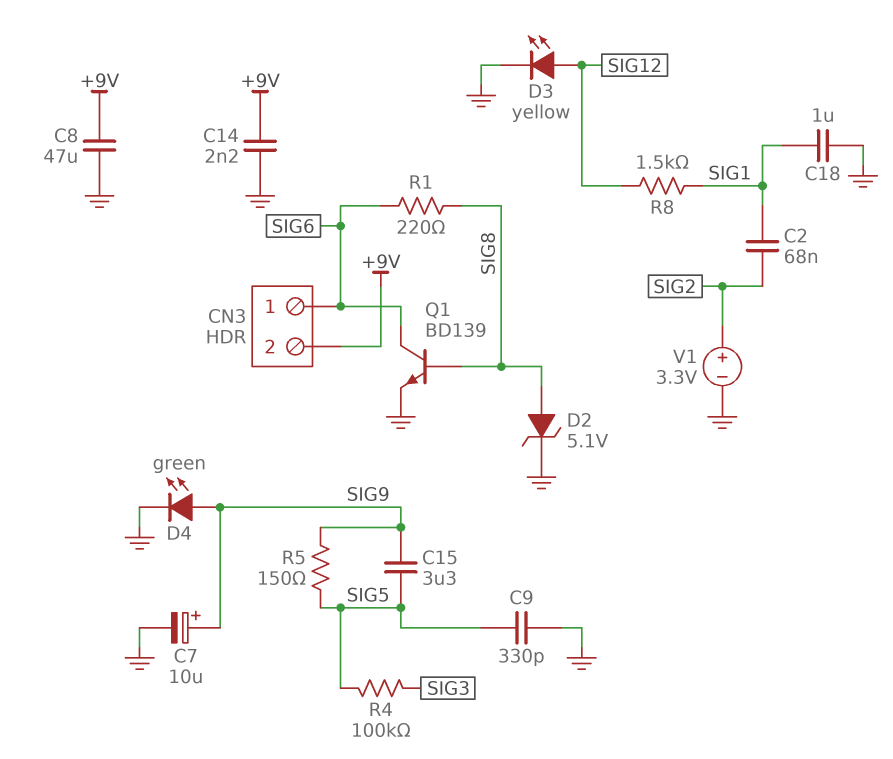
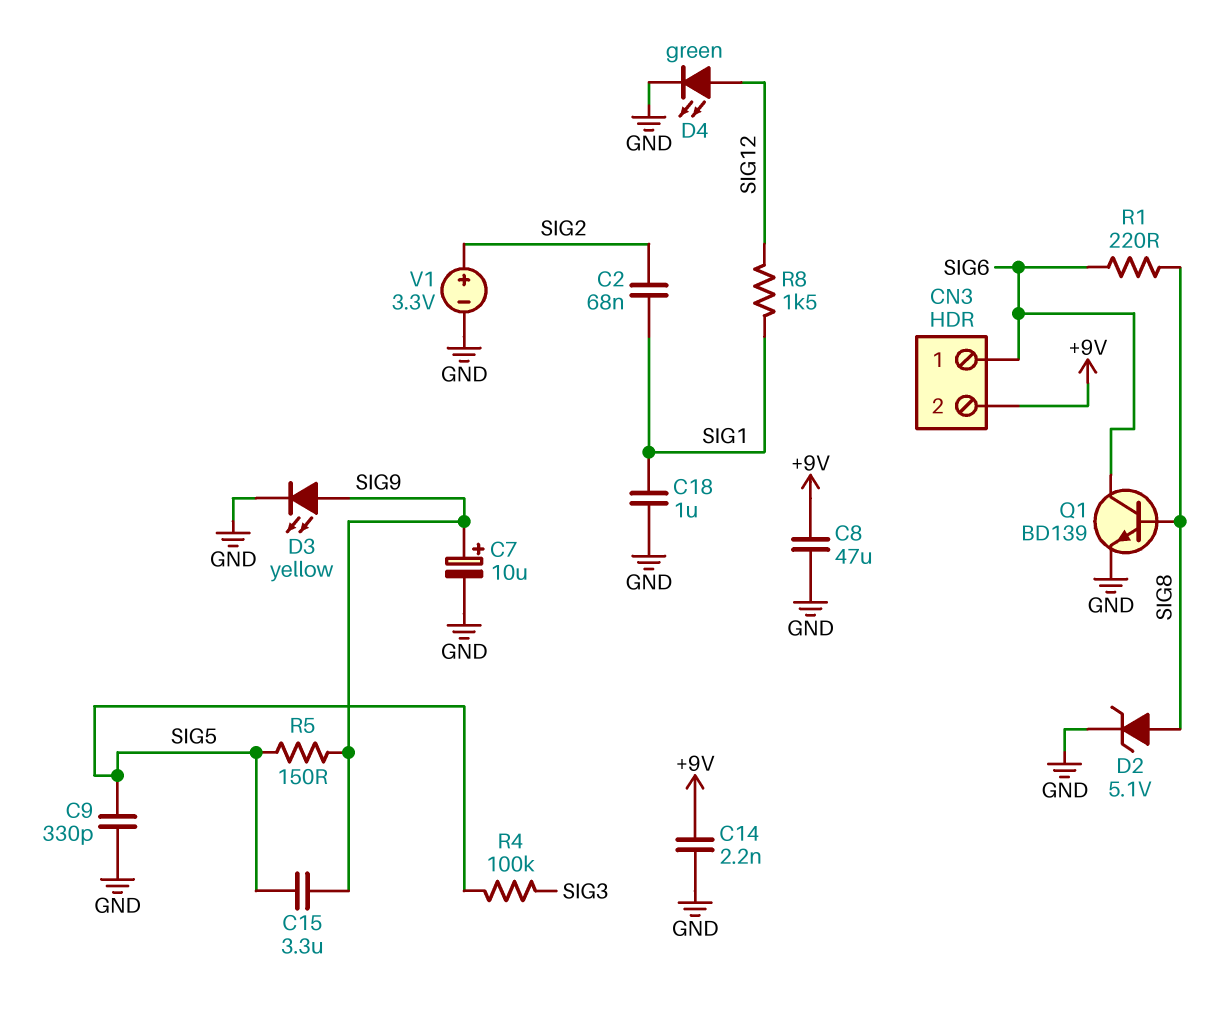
D3: LED yellow (A SIG12, K GND) -> LED yellow (A SIG9, K GND)
D4: LED green (A SIG9, K GND) -> LED green (A SIG12, K GND)

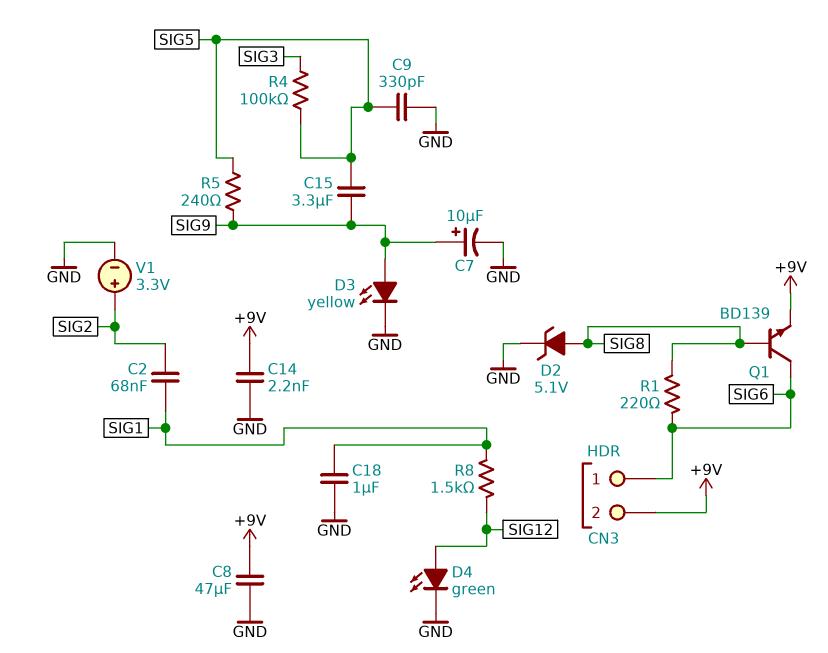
Q1: NPN BD139 (B SIG8, C SIG6, E GND) -> NPN BD139 (B SIG8, C SIG6, E +9V)
R5: 150 (SIG5, SIG9) -> 240 (SIG5, SIG9)

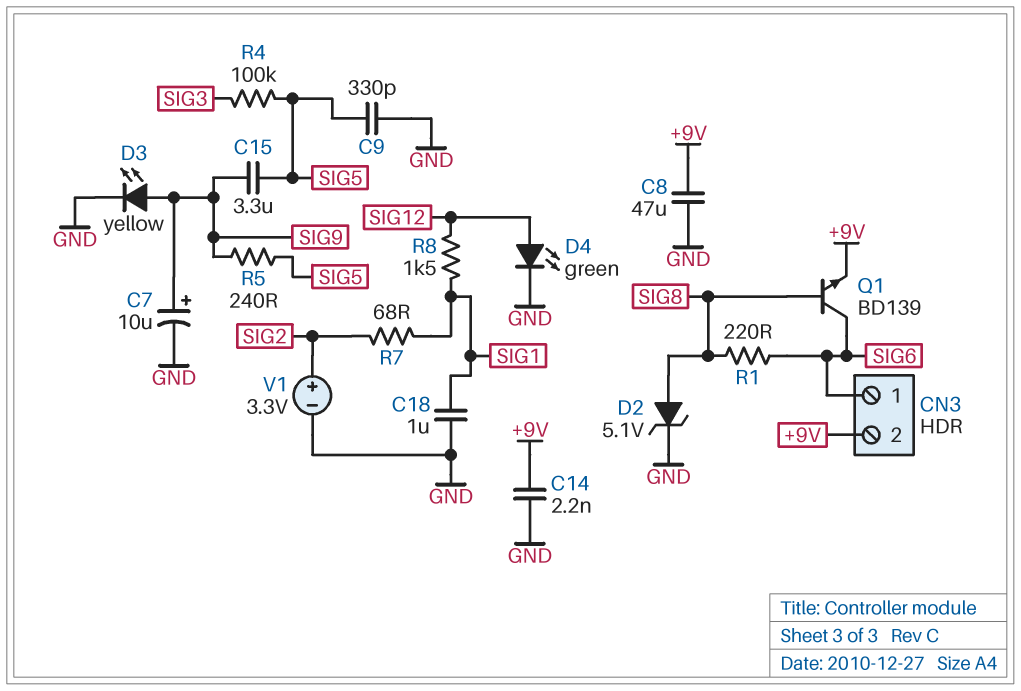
C2: 68nF (SIG1, SIG2) -> none
R7: none -> 68 (SIG1, SIG2)

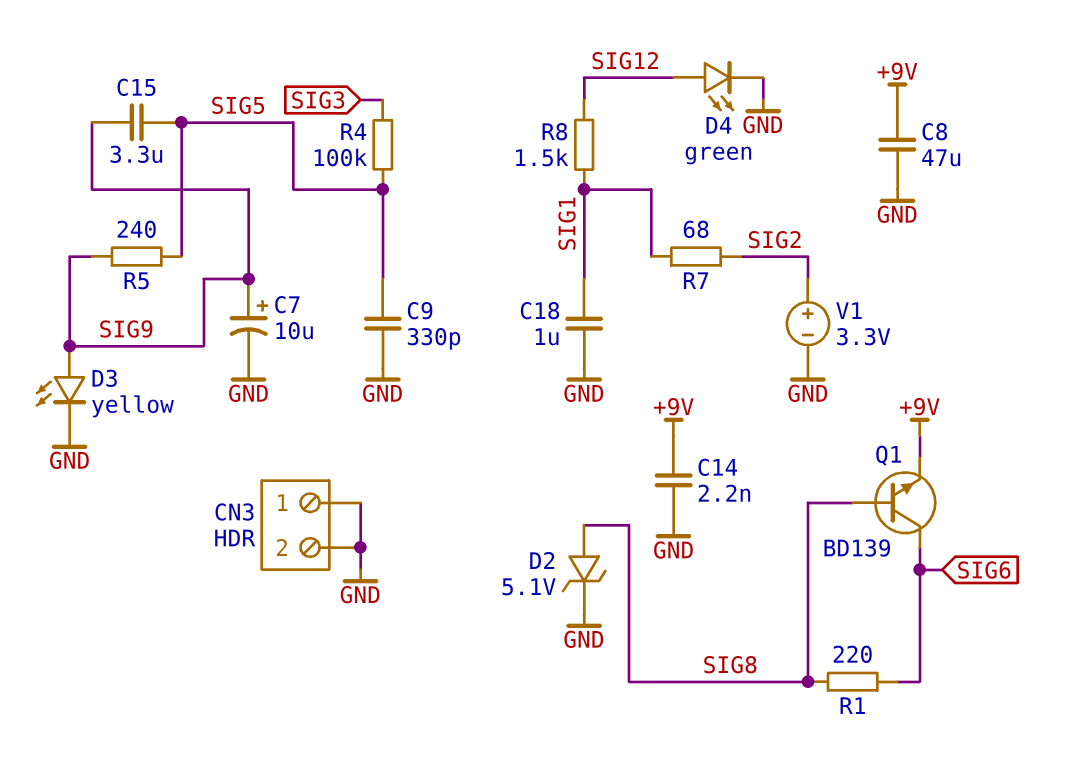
CN3 pin 1: SIG6 -> GND
CN3 pin 2: +9V -> GND

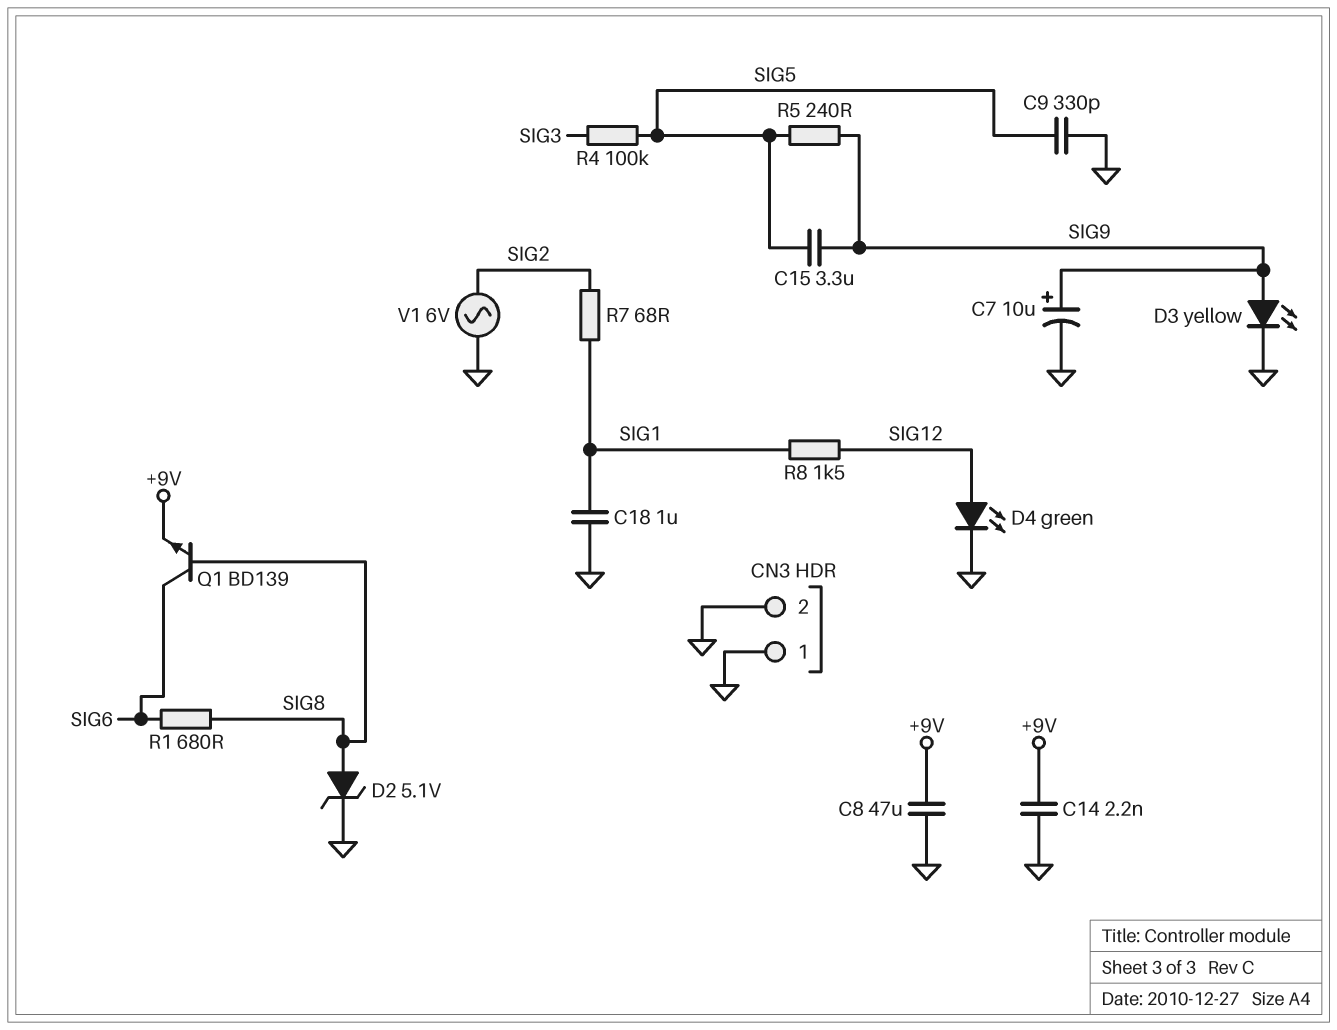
R1: 220 (SIG6, SIG8) -> 680 (SIG6, SIG8)
V1: 3.3V (plus SIG2, minus GND) -> AC 6V (GND, SIG2)

